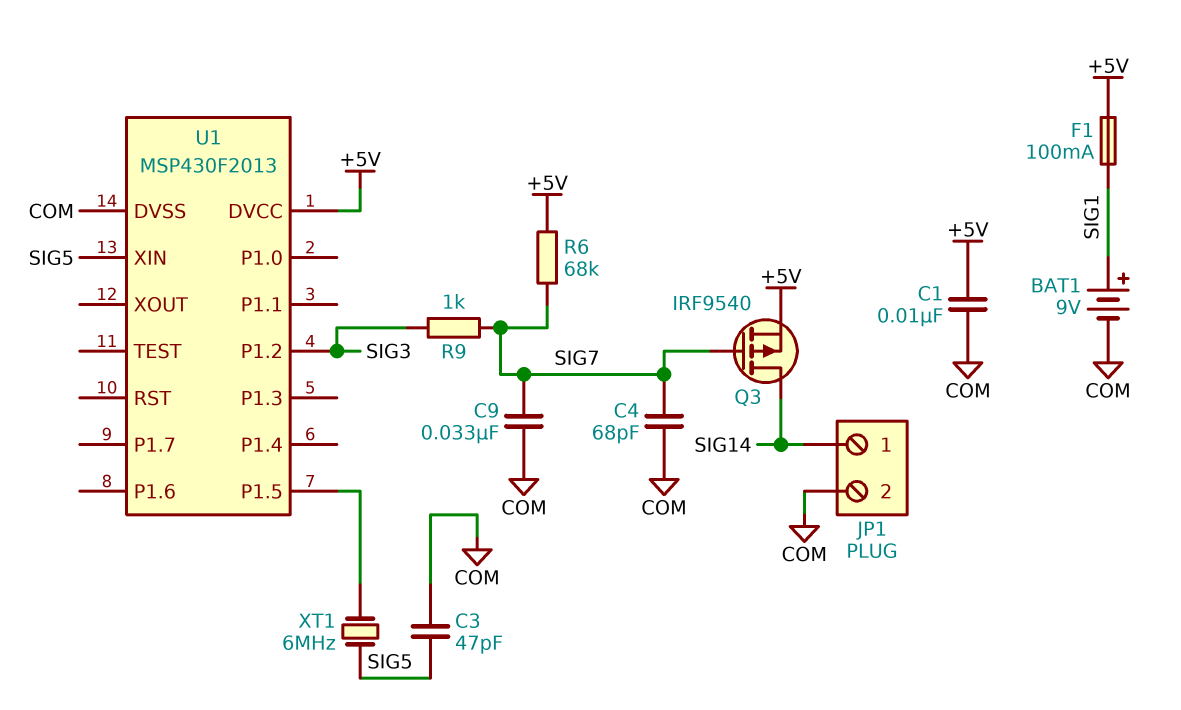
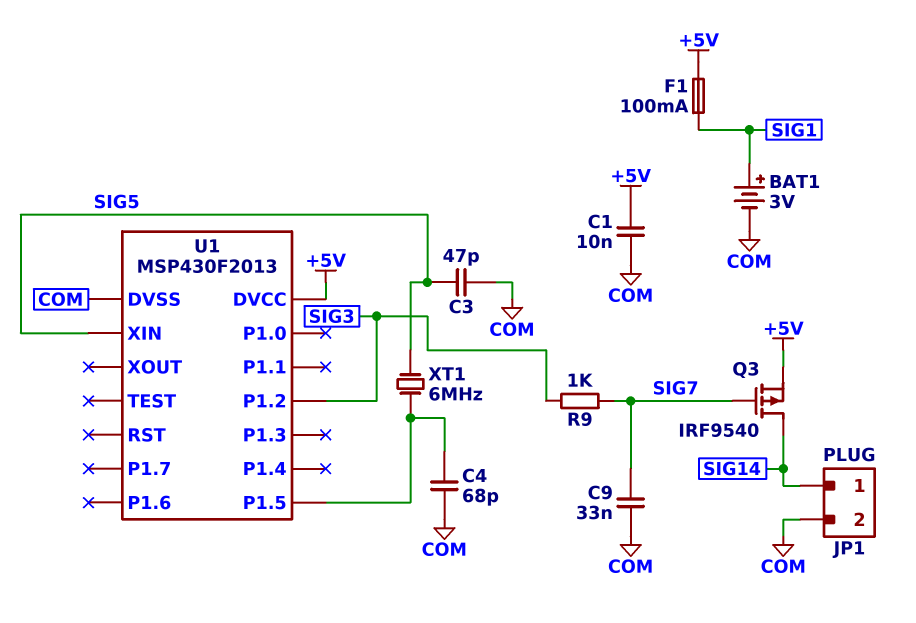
BAT1: 9V (plus SIG1, minus COM) -> 3V (plus SIG1, minus COM)
C4: 68pF (COM, SIG7) -> 68pF (COM, U1/P1.5)
R6: 68k (+5V, SIG7) -> none

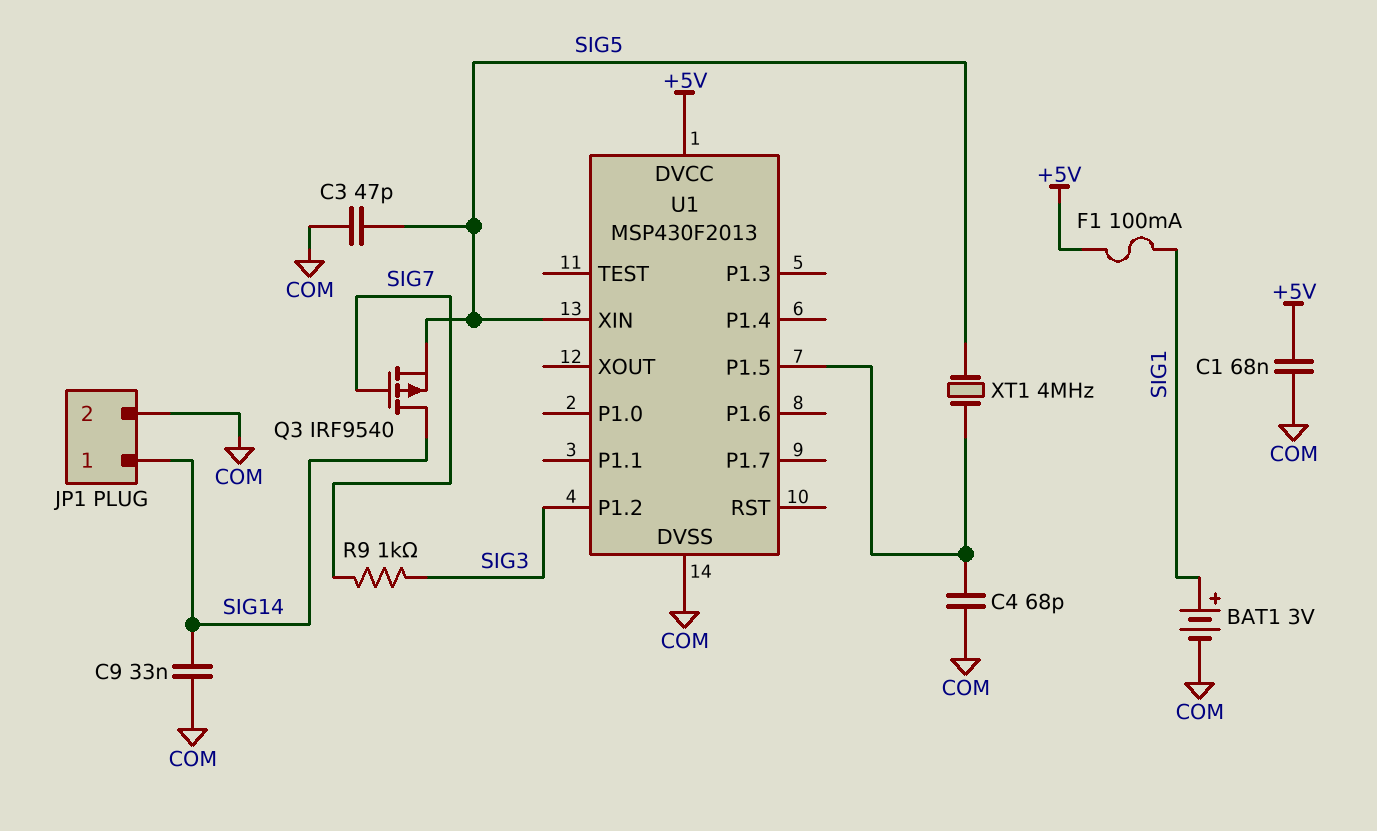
C1: 10nF (+5V, COM) -> 68nF (+5V, COM)
C9: 33nF (COM, SIG7) -> 33nF (COM, SIG14)
Q3: PMOS IRF9540 (G SIG7, D SIG14, S +5V) -> PMOS IRF9540 (G SIG7, D SIG14, S SIG5)
XT1: 6MHz (SIG5, U1/P1.5) -> 4MHz (SIG5, U1/P1.5)

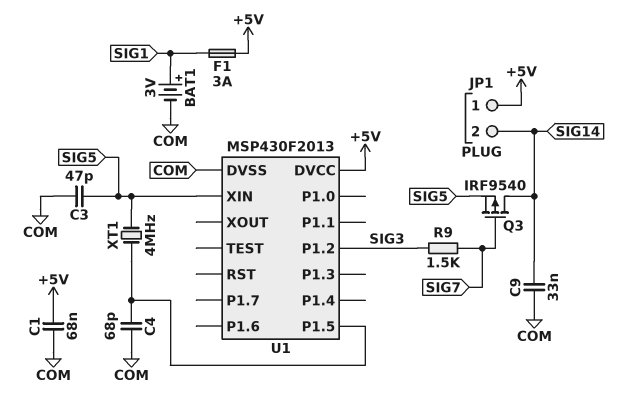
F1: 100mA (+5V, SIG1) -> 3A (+5V, SIG1)
JP1 pin 1: SIG14 -> +5V
JP1 pin 2: COM -> SIG14
R9: 1k (SIG3, SIG7) -> 1.5k (SIG3, SIG7)

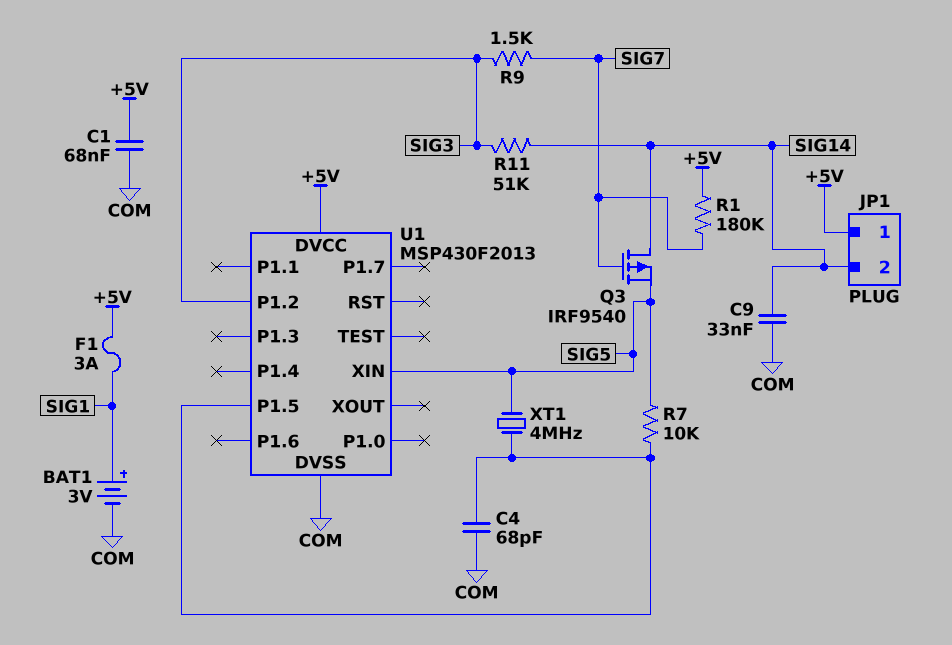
C3: 47pF (COM, SIG5) -> none
R1: none -> 180k (+5V, SIG7)
R7: none -> 10k (SIG5, U1/P1.5)
R11: none -> 51k (SIG3, SIG14)

